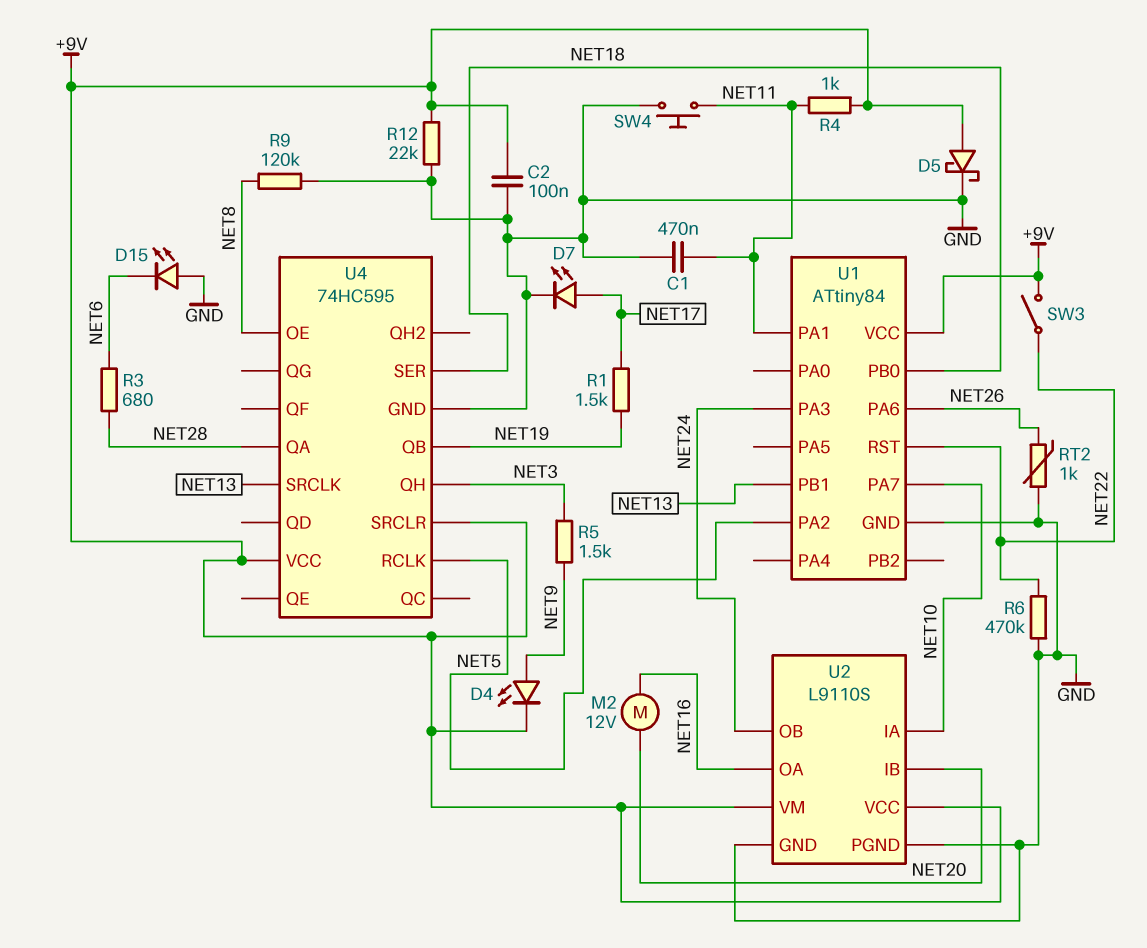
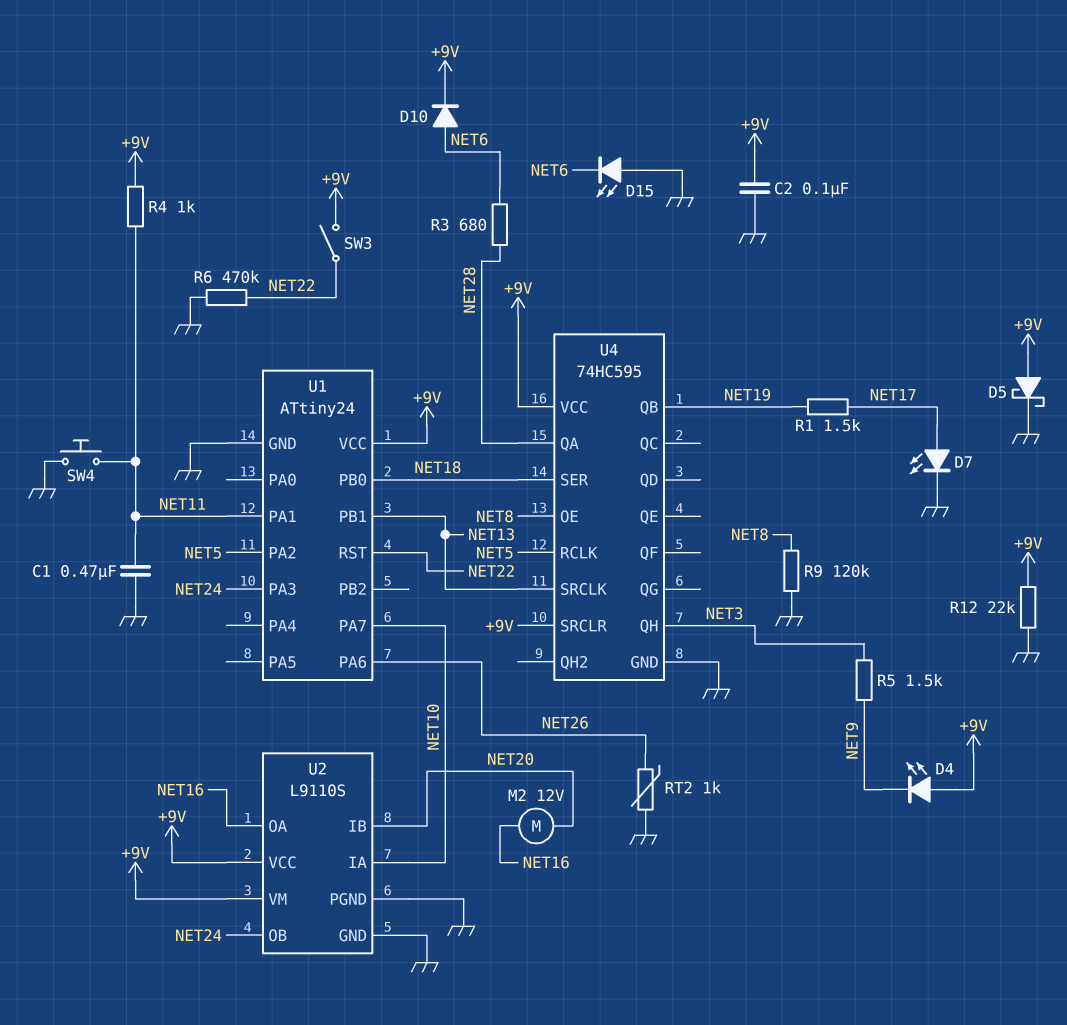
D4: LED (A NET9, K +9V) -> LED (A +9V, K NET9)
D10: none -> diode (A NET6, K +9V)
U1: ATtiny84 -> ATtiny24

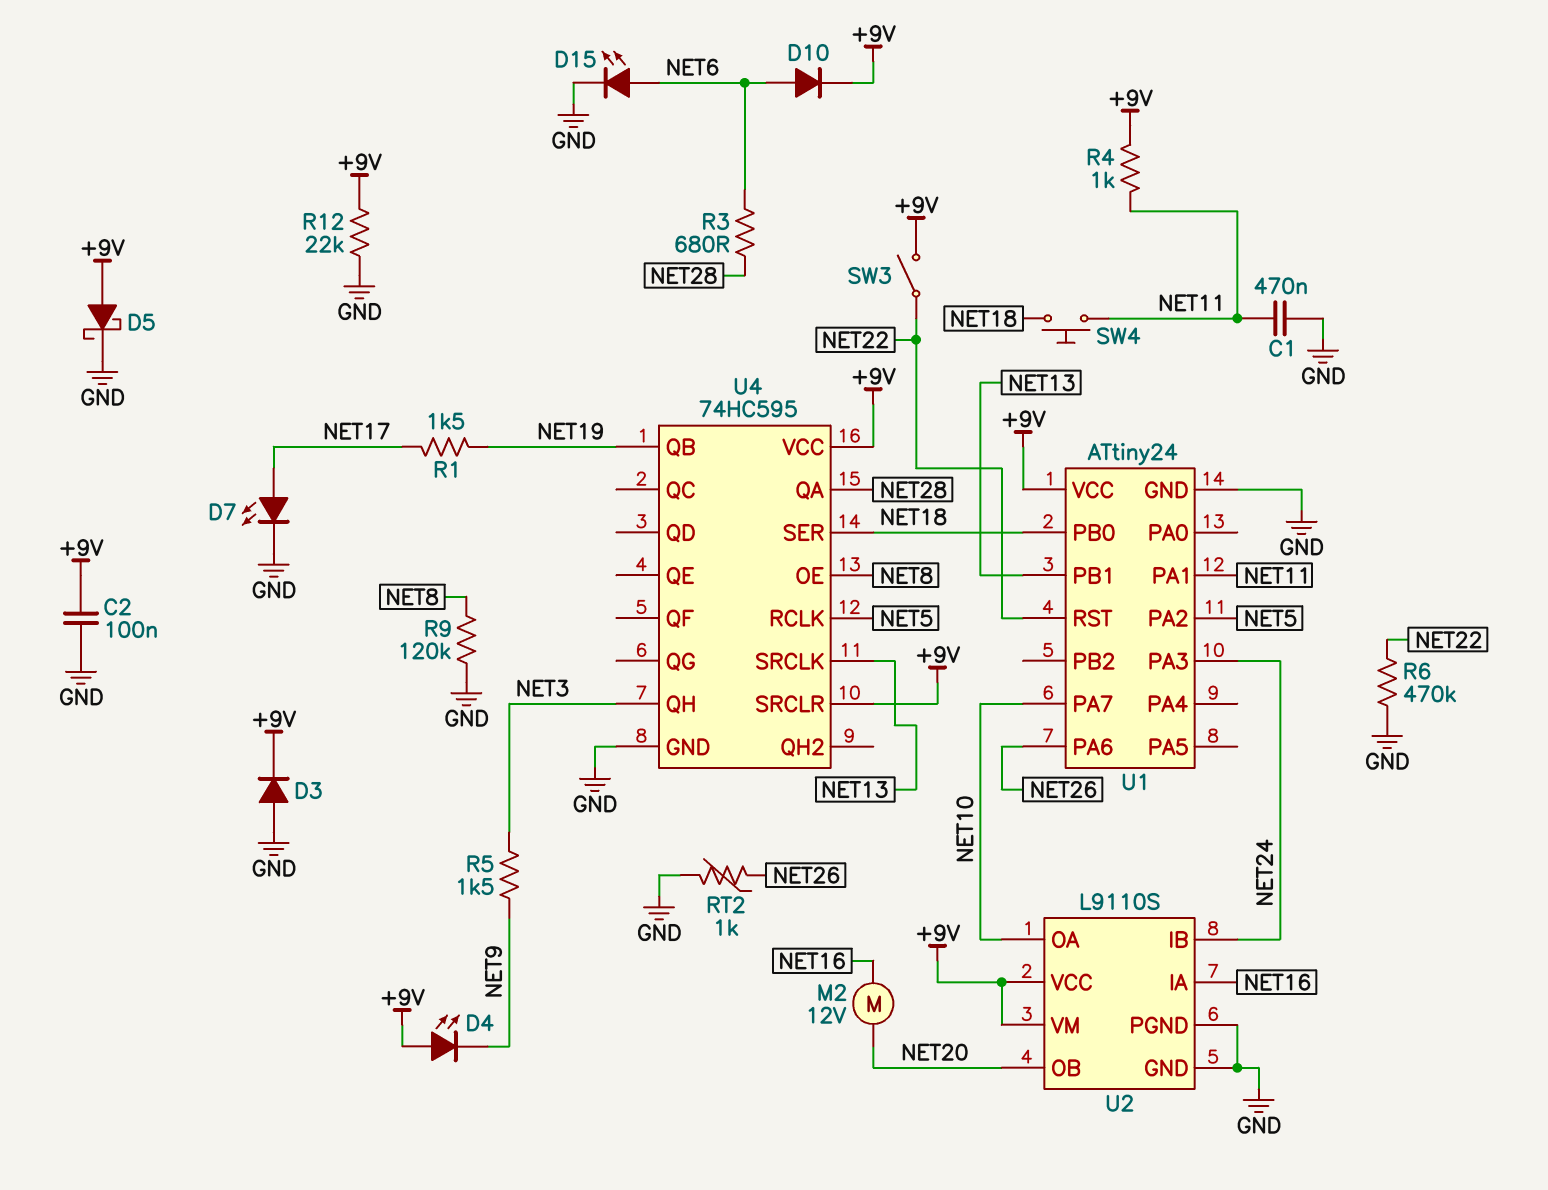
D3: none -> diode (A GND, K +9V)
D15: LED (A GND, K NET6) -> LED (A NET6, K GND)
SW4: button (GND, NET11) -> button (NET11, NET18)
U2 pin IA: NET10 -> NET16
U2 pin IB: NET20 -> NET24
U2 pin OA: NET16 -> NET10
U2 pin OB: NET24 -> NET20

